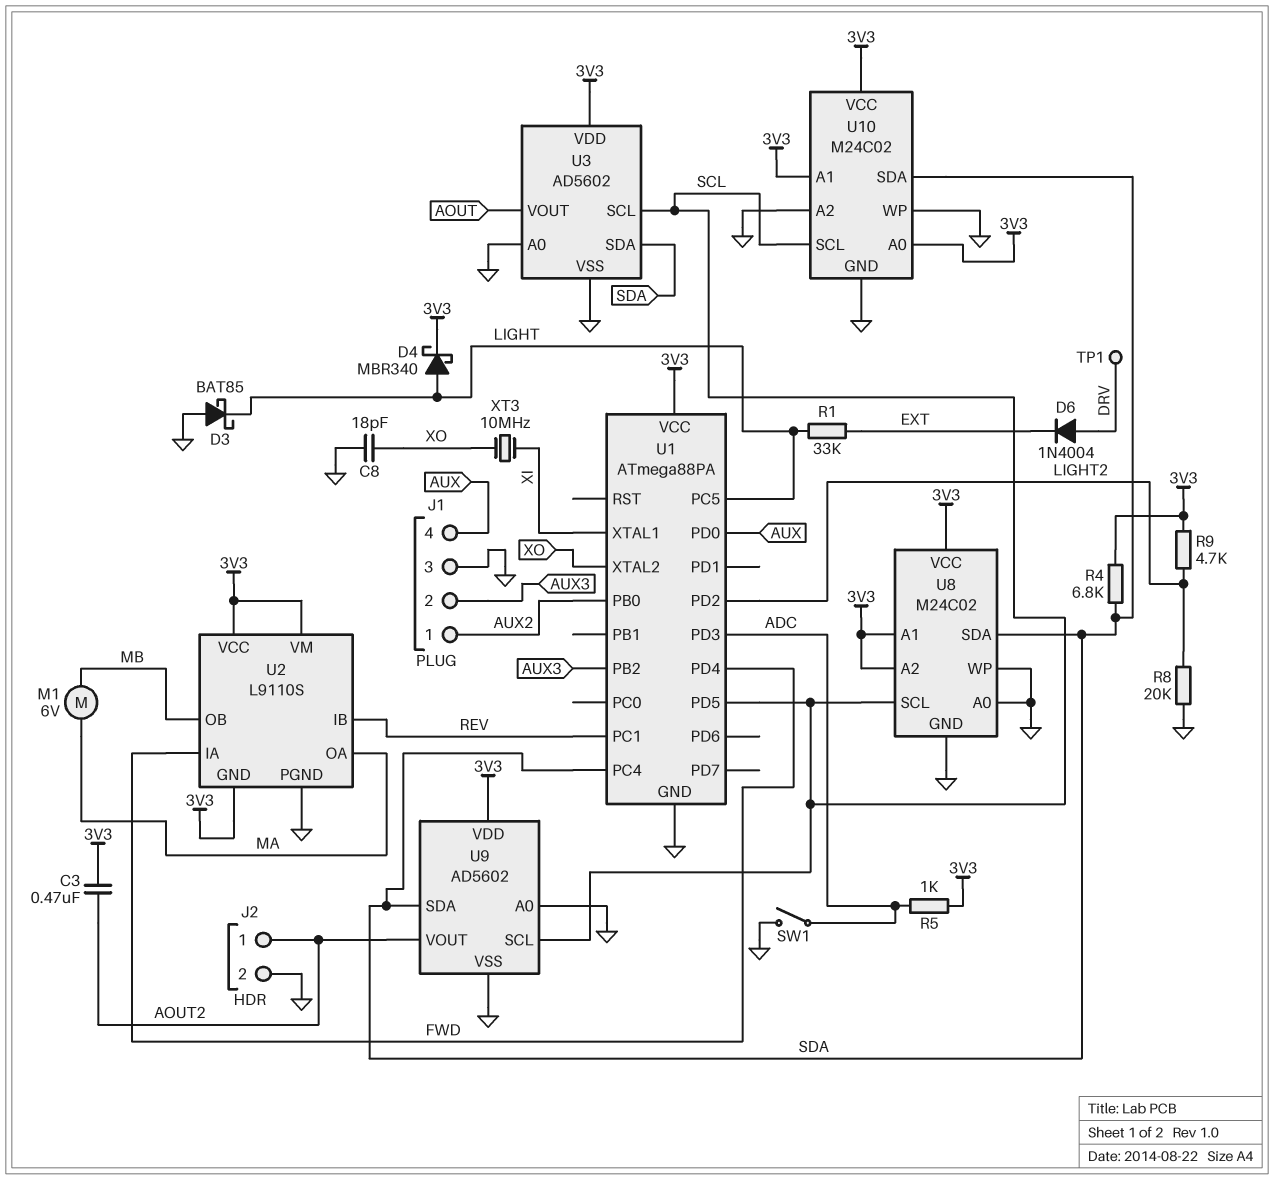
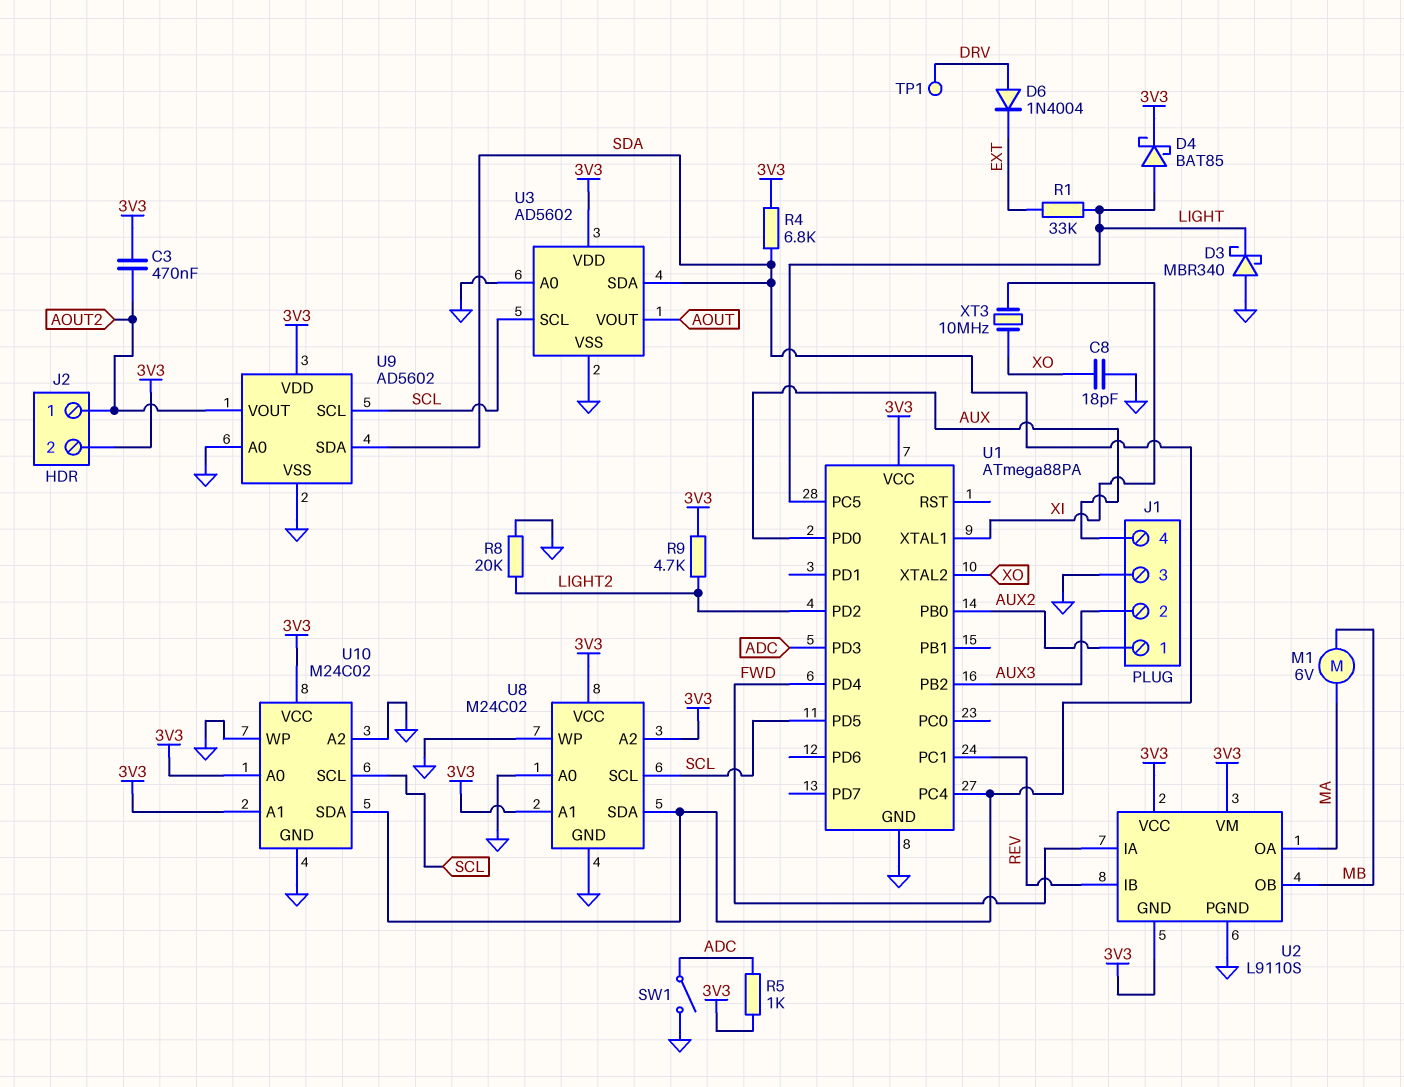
D3: schottky BAT85 (A GND, K LIGHT) -> schottky MBR340 (A GND, K LIGHT)
D4: schottky MBR340 (A LIGHT, K 3V3) -> schottky BAT85 (A LIGHT, K 3V3)
J2 pin 2: GND -> 3V3

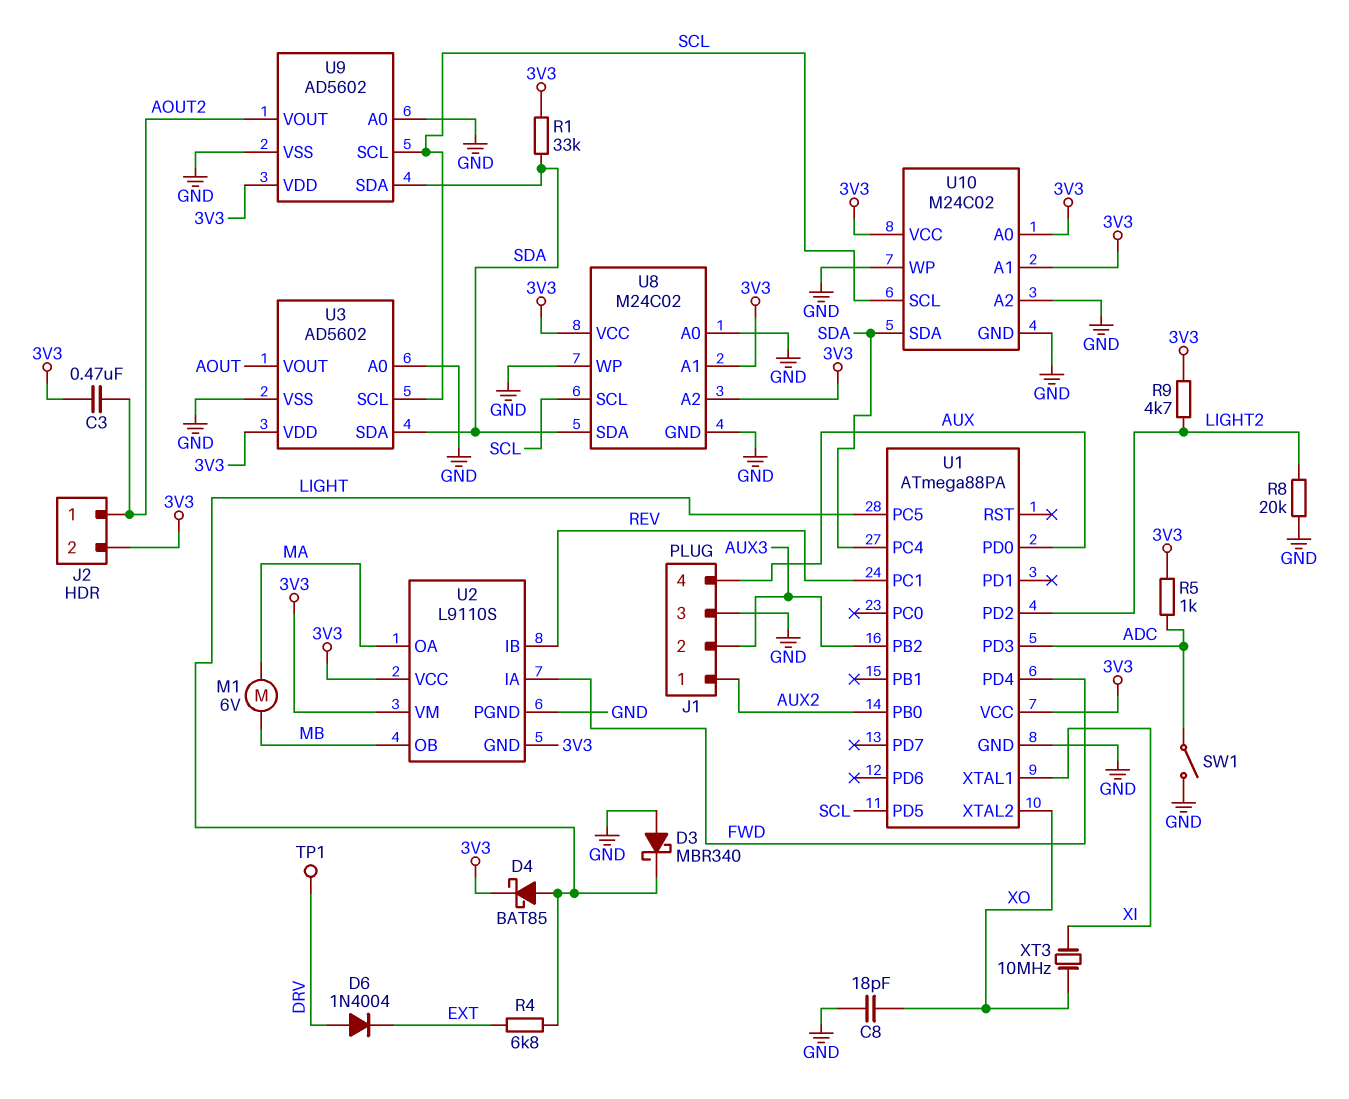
R1: 33k (EXT, LIGHT) -> 33k (3V3, SDA)
R4: 6.8k (3V3, SDA) -> 6.8k (EXT, LIGHT)

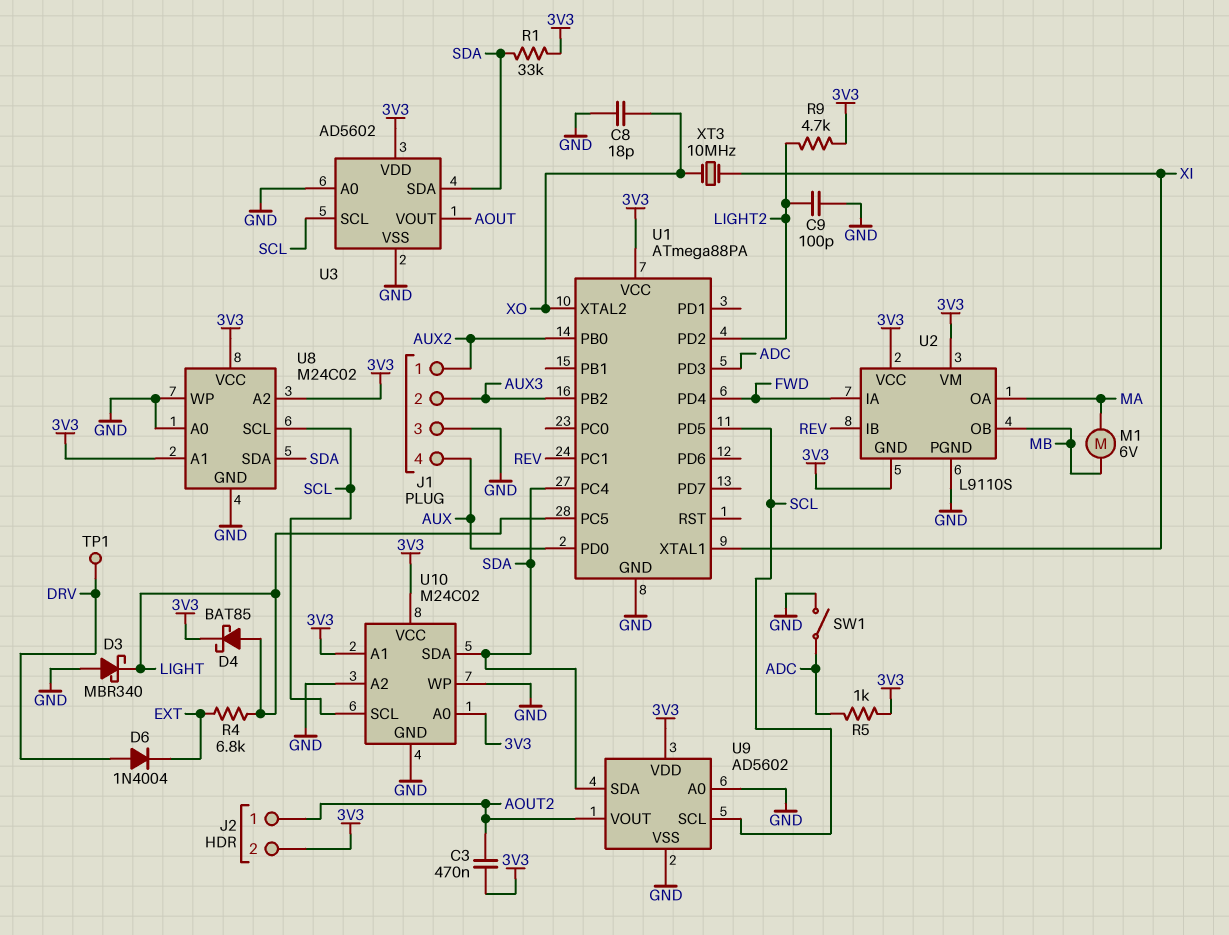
C9: none -> 100pF (GND, LIGHT2)
R8: 20k (GND, LIGHT2) -> none

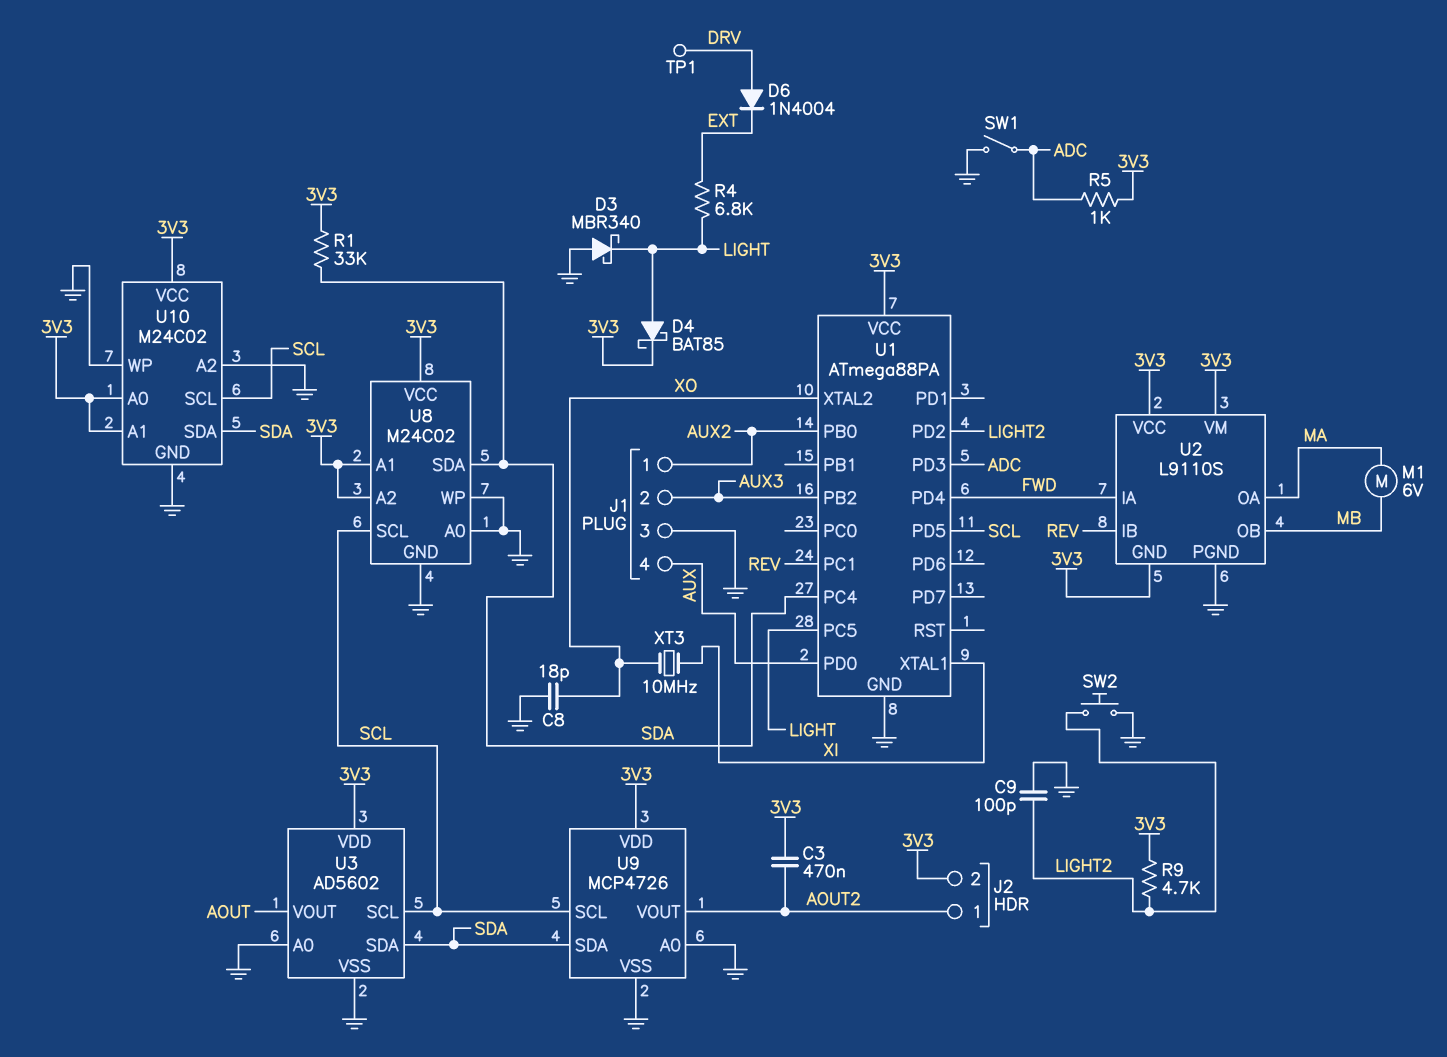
SW2: none -> button (GND, LIGHT2)
U9: AD5602 -> MCP4726

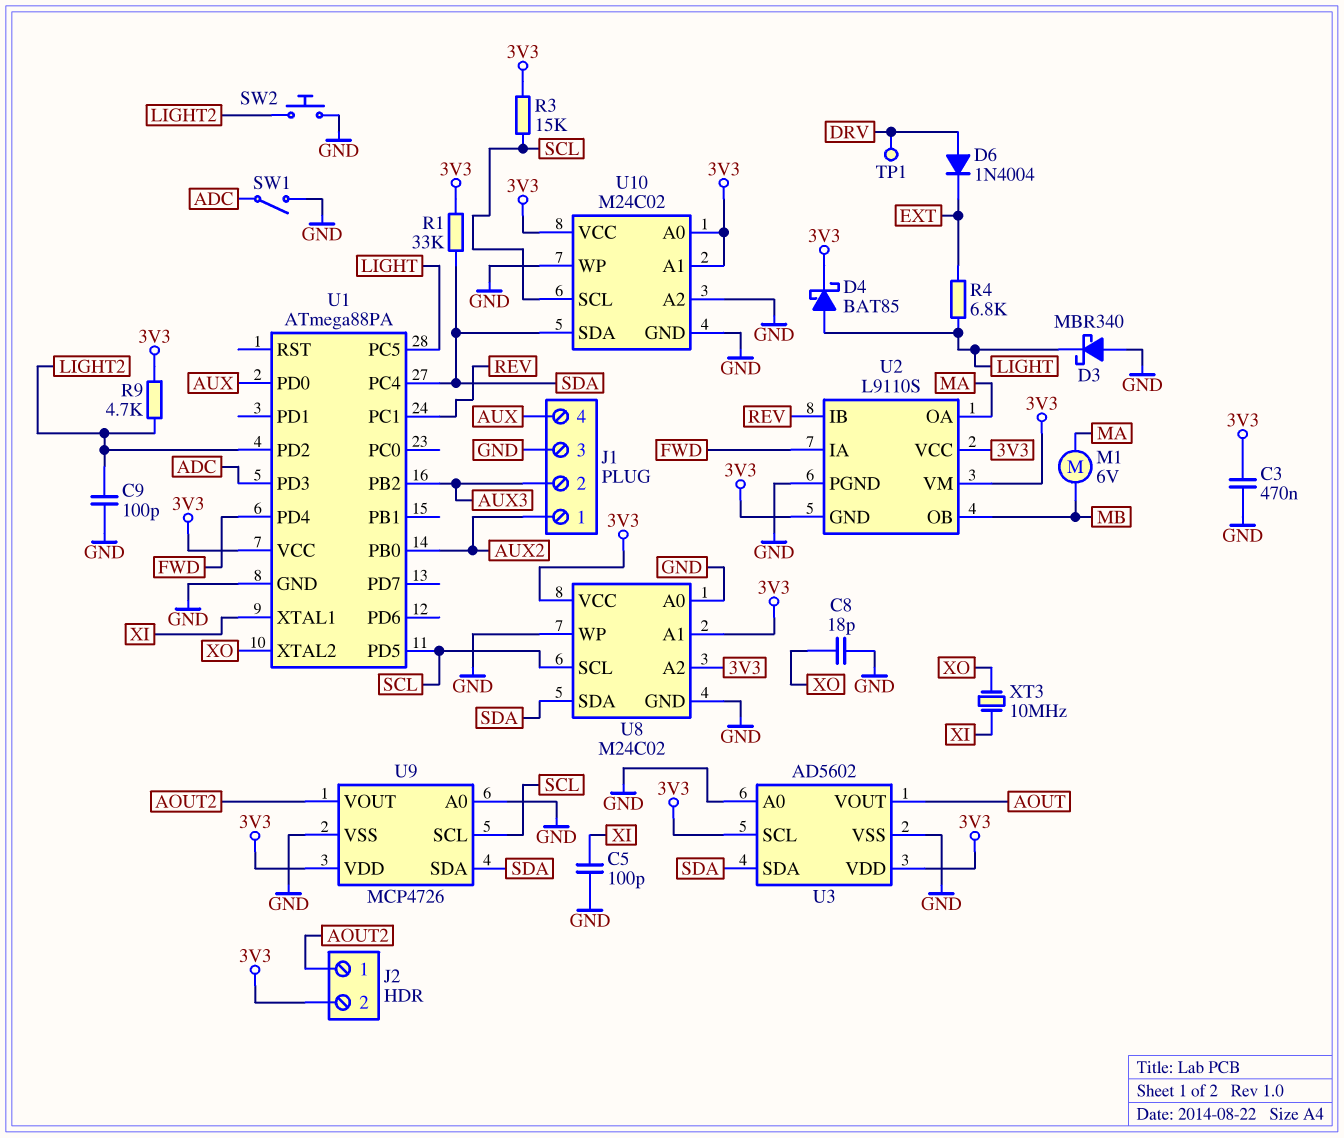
C3: 470nF (3V3, AOUT2) -> 470nF (3V3, GND)
C5: none -> 100pF (GND, XI)
R3: none -> 15k (3V3, SCL)
R5: 1k (3V3, ADC) -> none
U3 pin SCL: SCL -> 3V3

